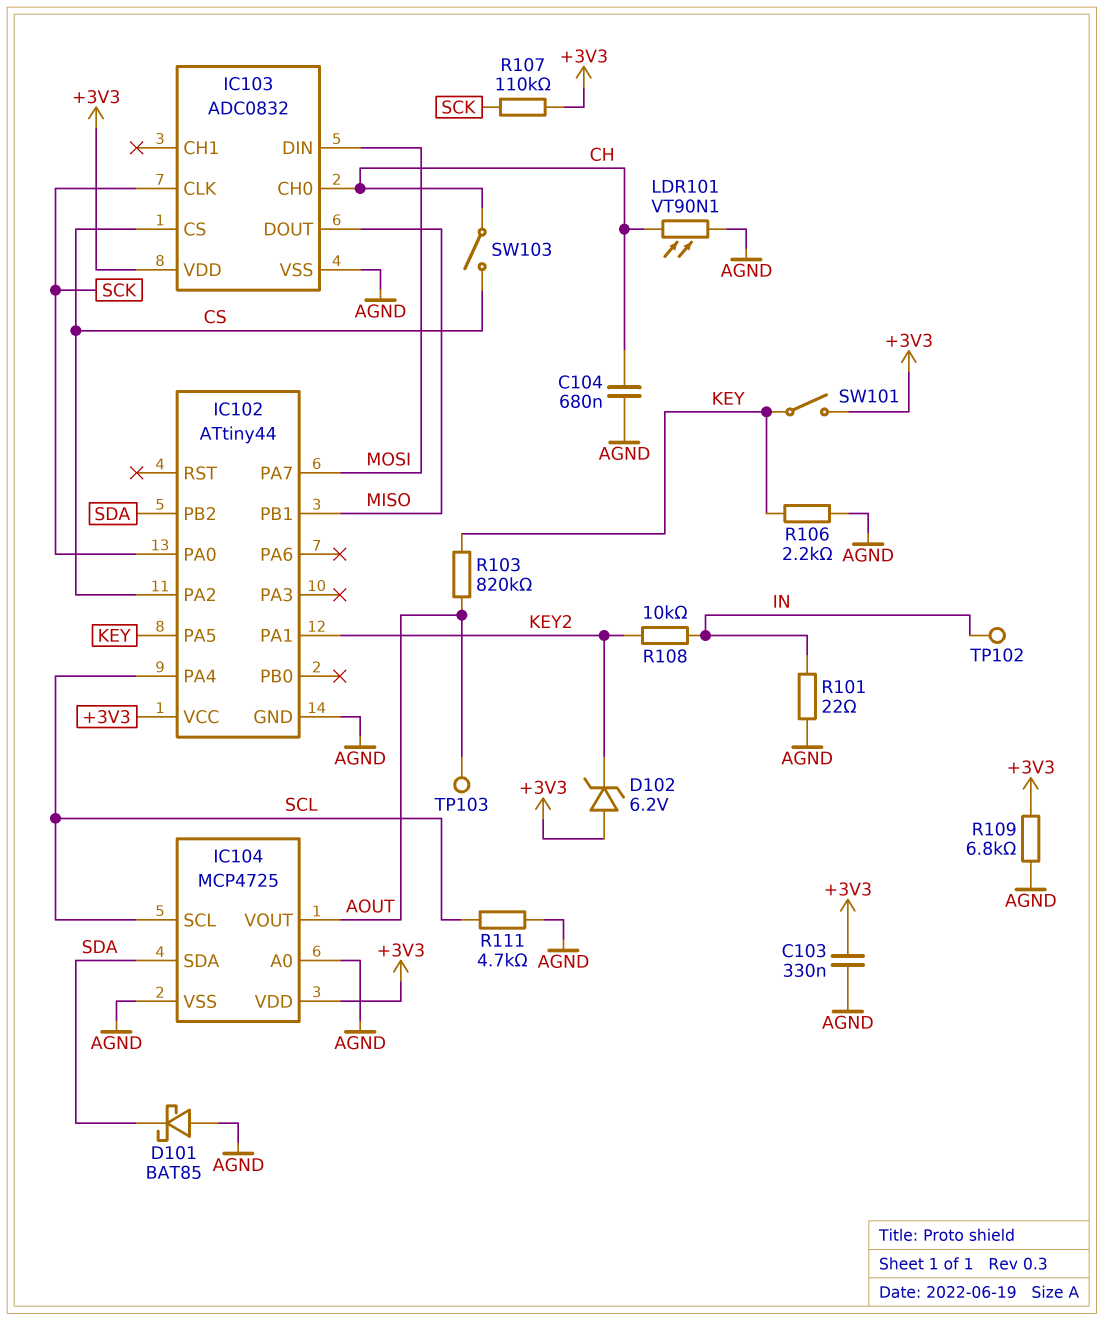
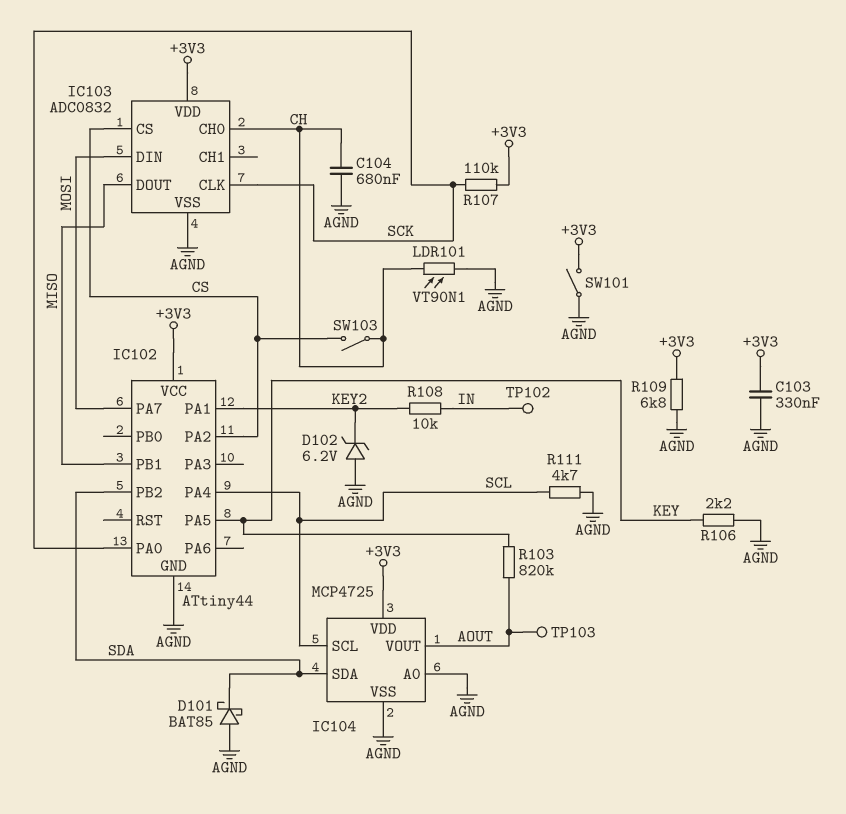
D102: zener 6.2V (A +3V3, K KEY2) -> zener 6.2V (A AGND, K KEY2)
R101: 22 (AGND, IN) -> none
SW101: switch (+3V3, KEY) -> switch (+3V3, AGND)

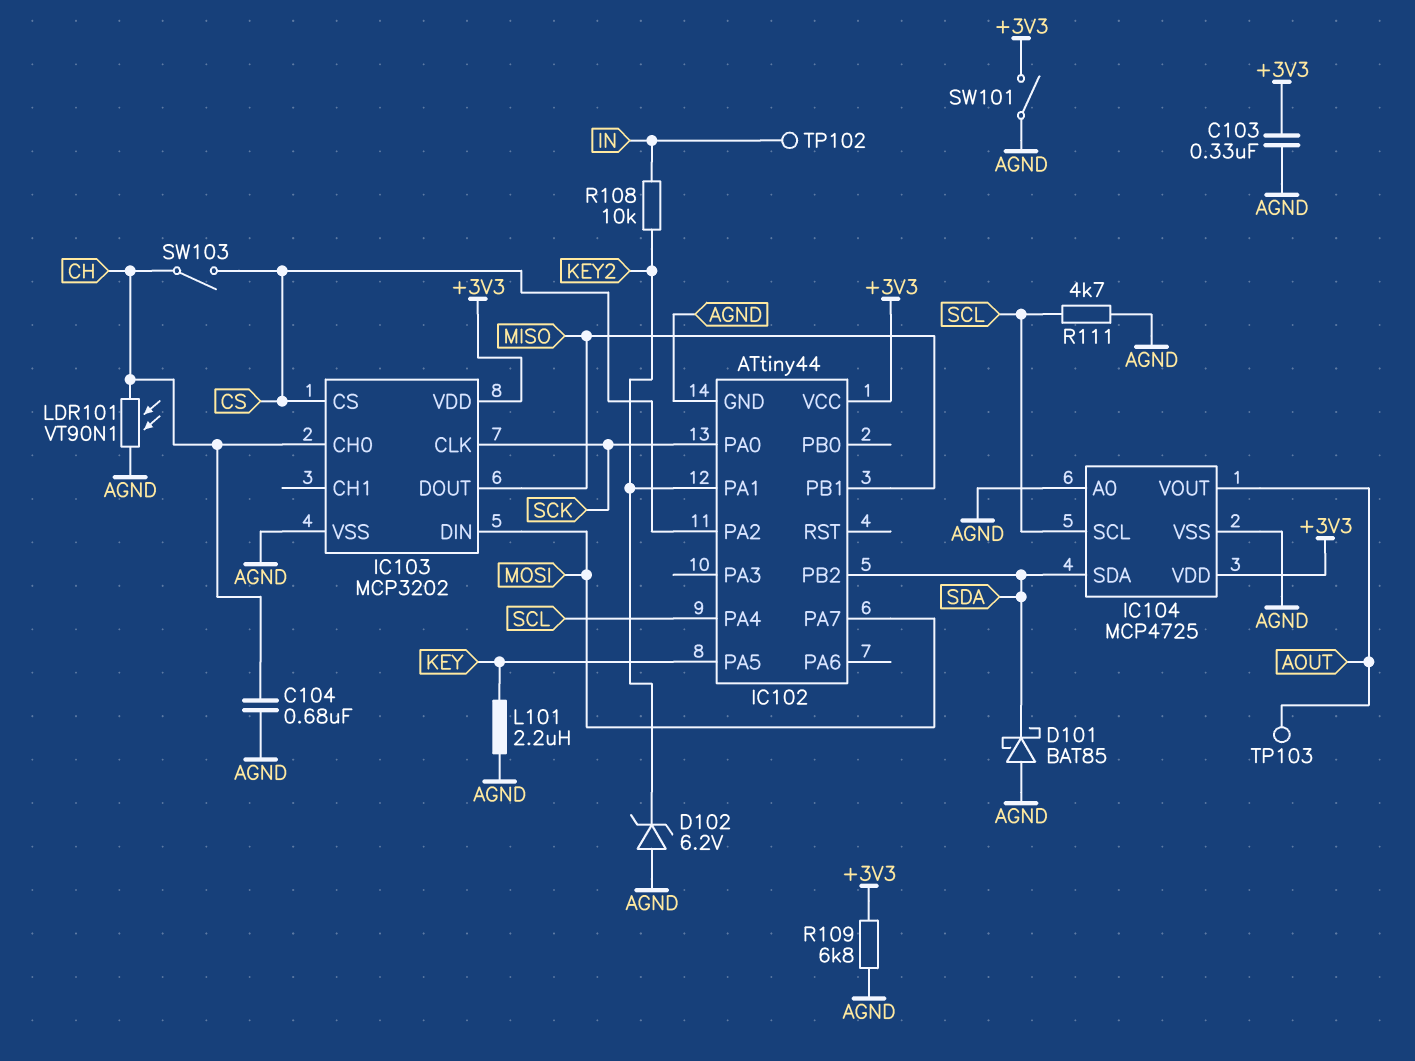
IC103: ADC0832 -> MCP3202
L101: none -> 2.2uH (AGND, KEY)
R103: 820k (AOUT, KEY) -> none
R106: 2.2k (AGND, KEY) -> none
R107: 110k (+3V3, SCK) -> none

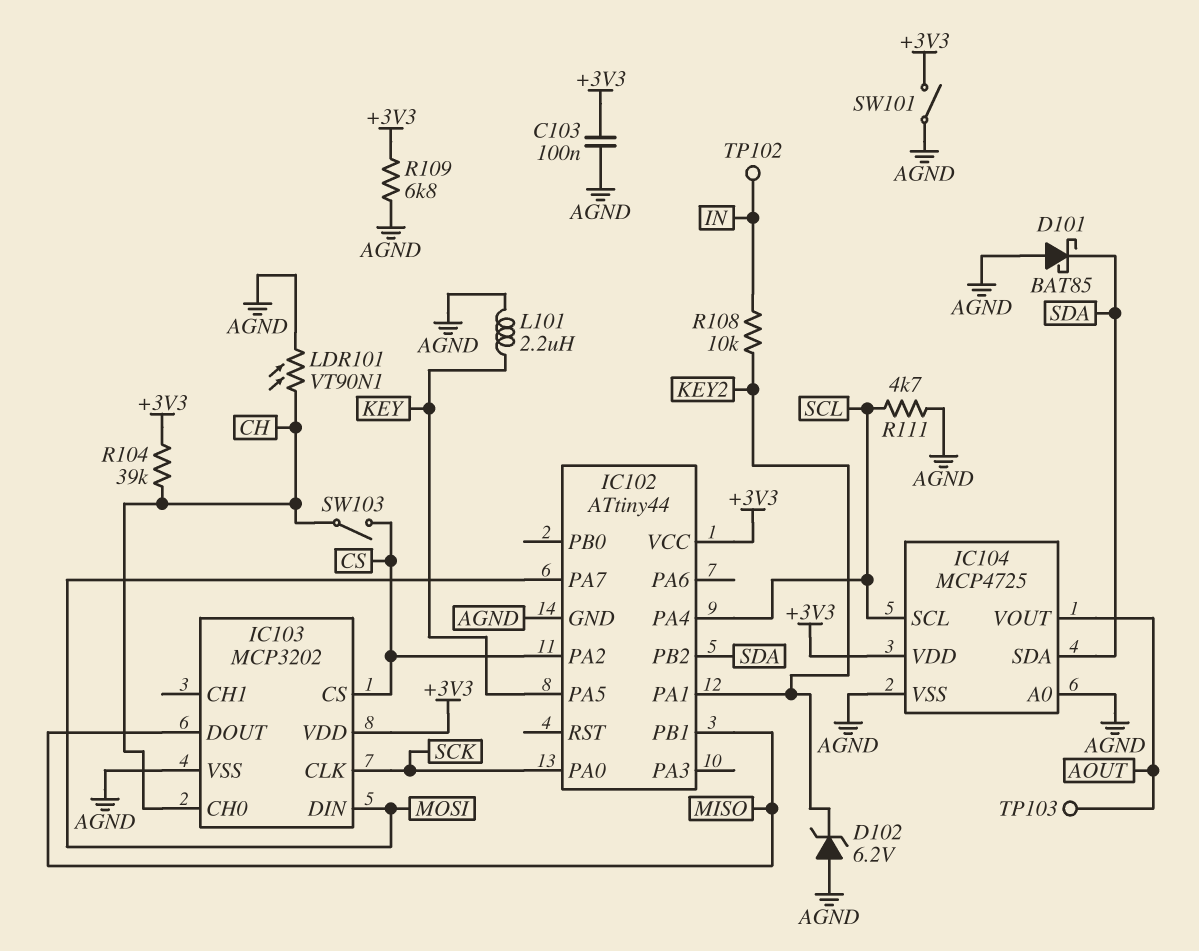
C103: 330nF (+3V3, AGND) -> 100nF (+3V3, AGND)
C104: 680nF (AGND, CH) -> none
R104: none -> 39k (+3V3, CH)

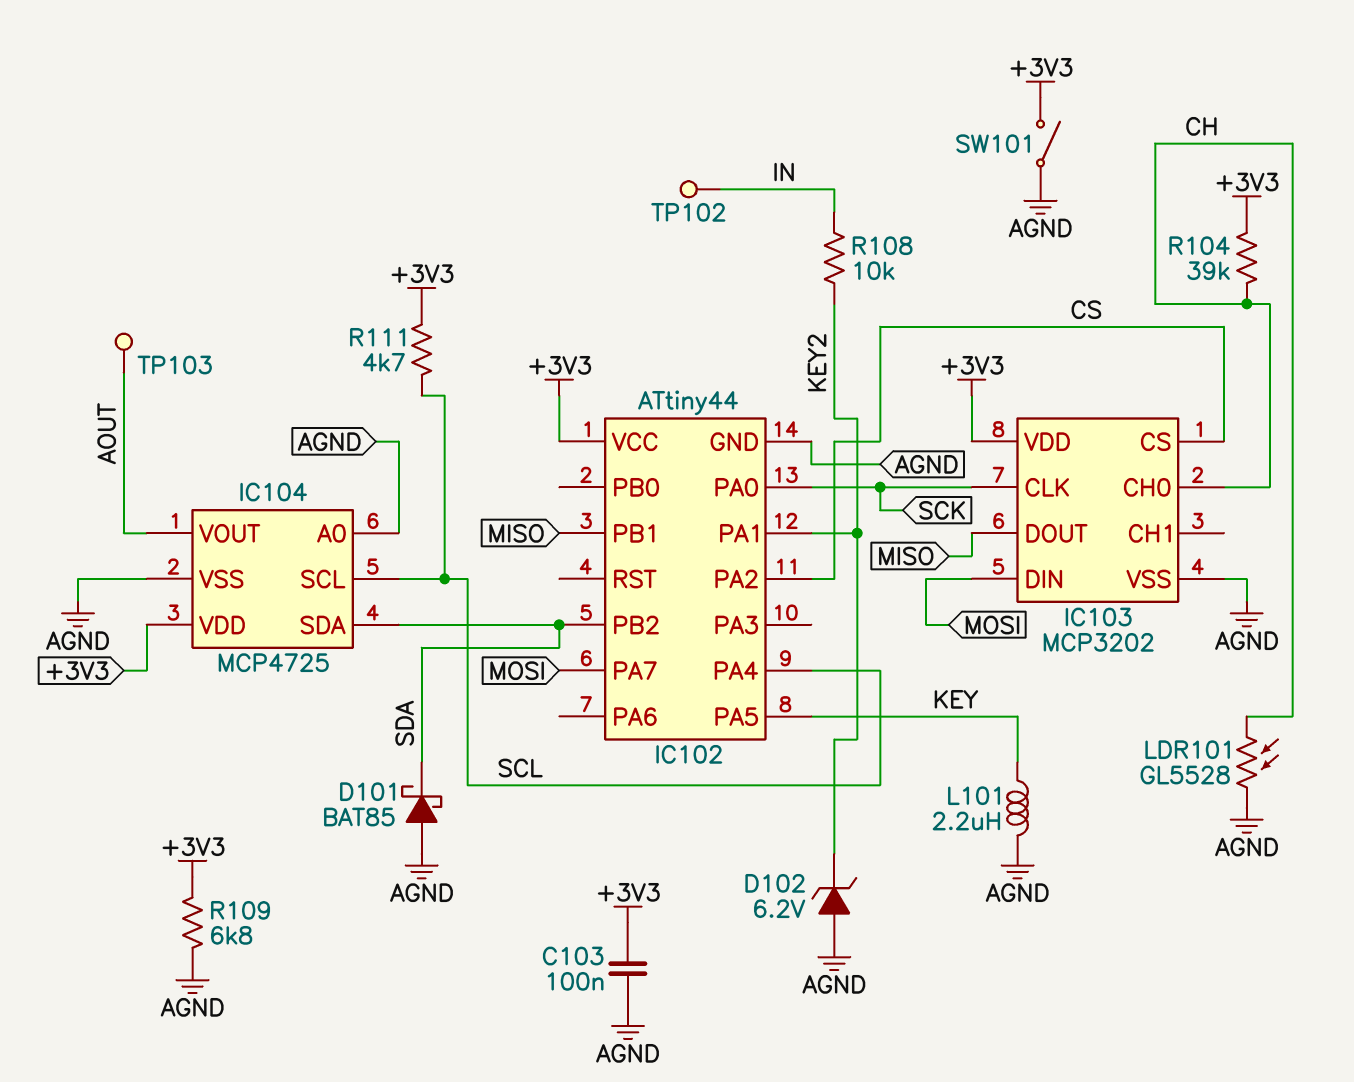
LDR101: VT90N1 (AGND, CH) -> GL5528 (AGND, CH)
R111: 4.7k (AGND, SCL) -> 4.7k (+3V3, SCL)
SW103: switch (CH, CS) -> none

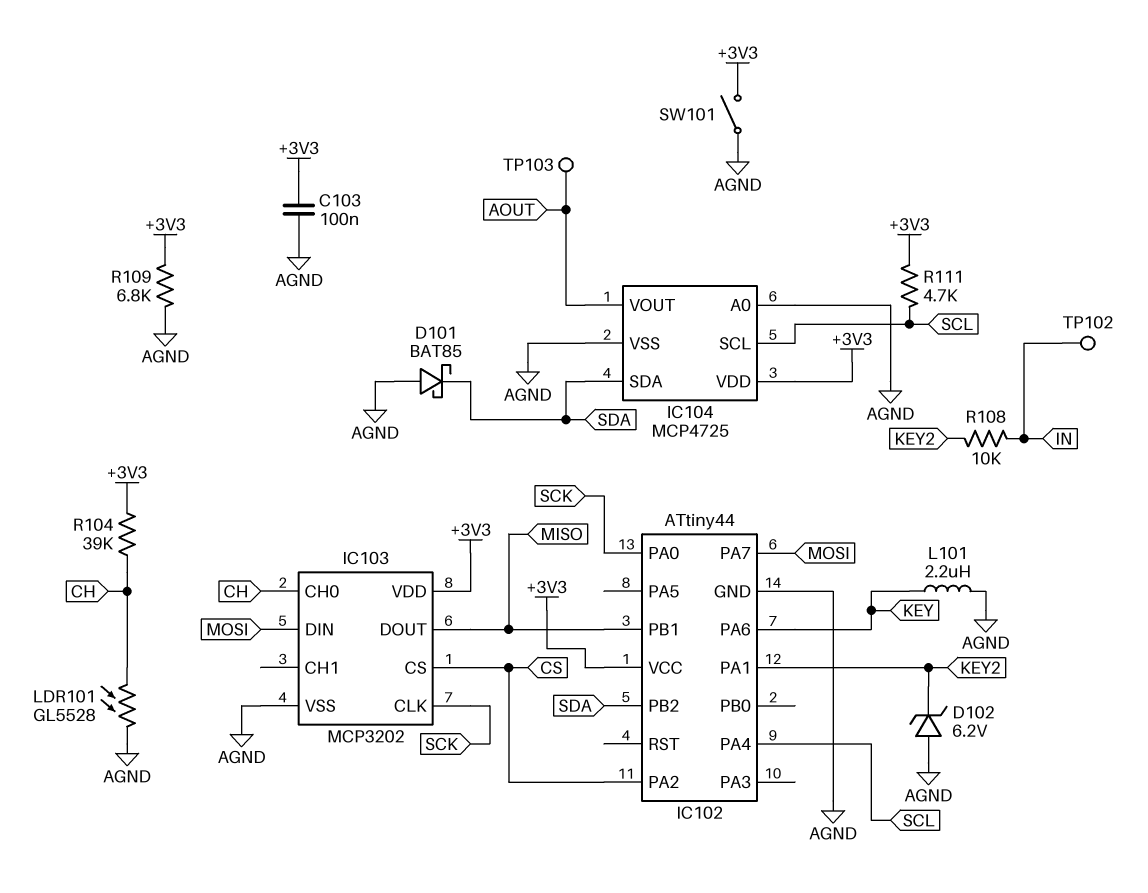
IC102 pin PA5: KEY -> none
IC102 pin PA6: none -> KEY

